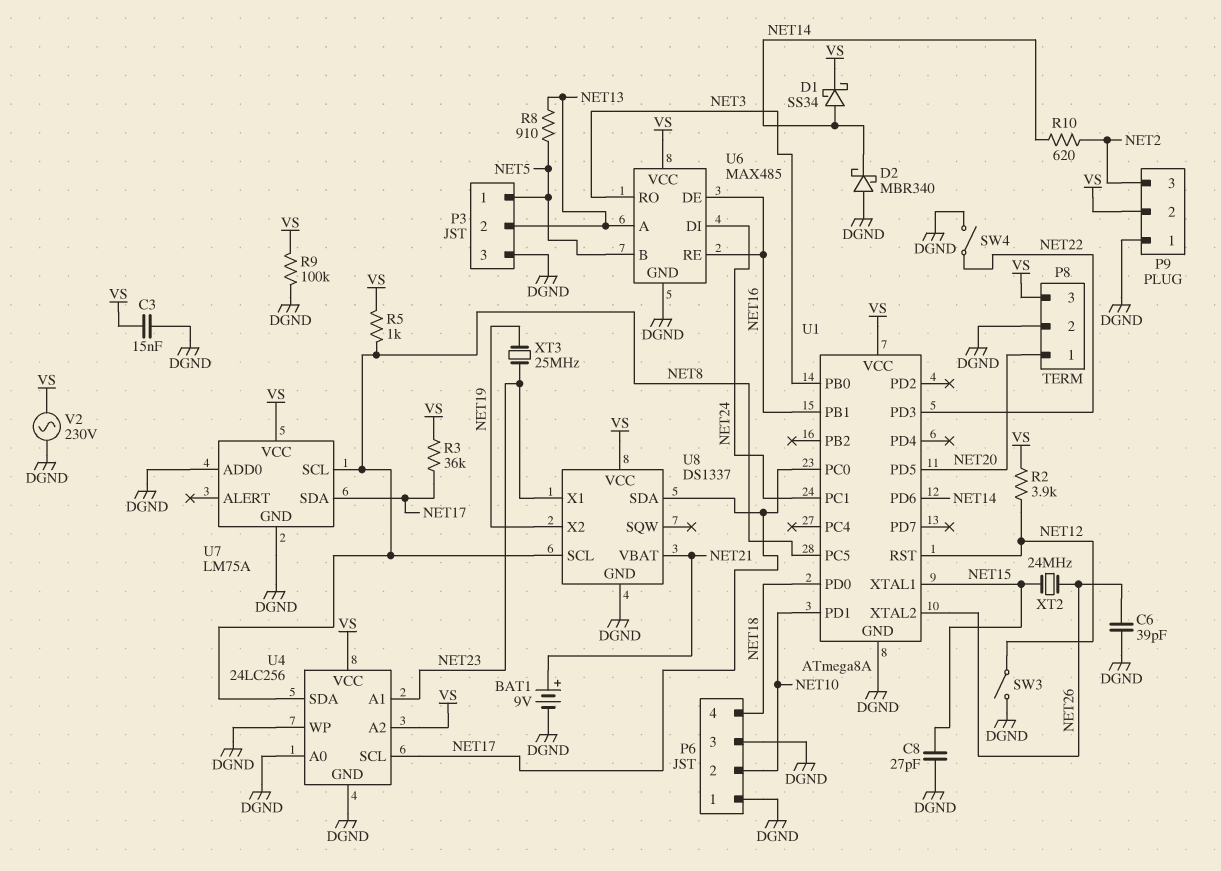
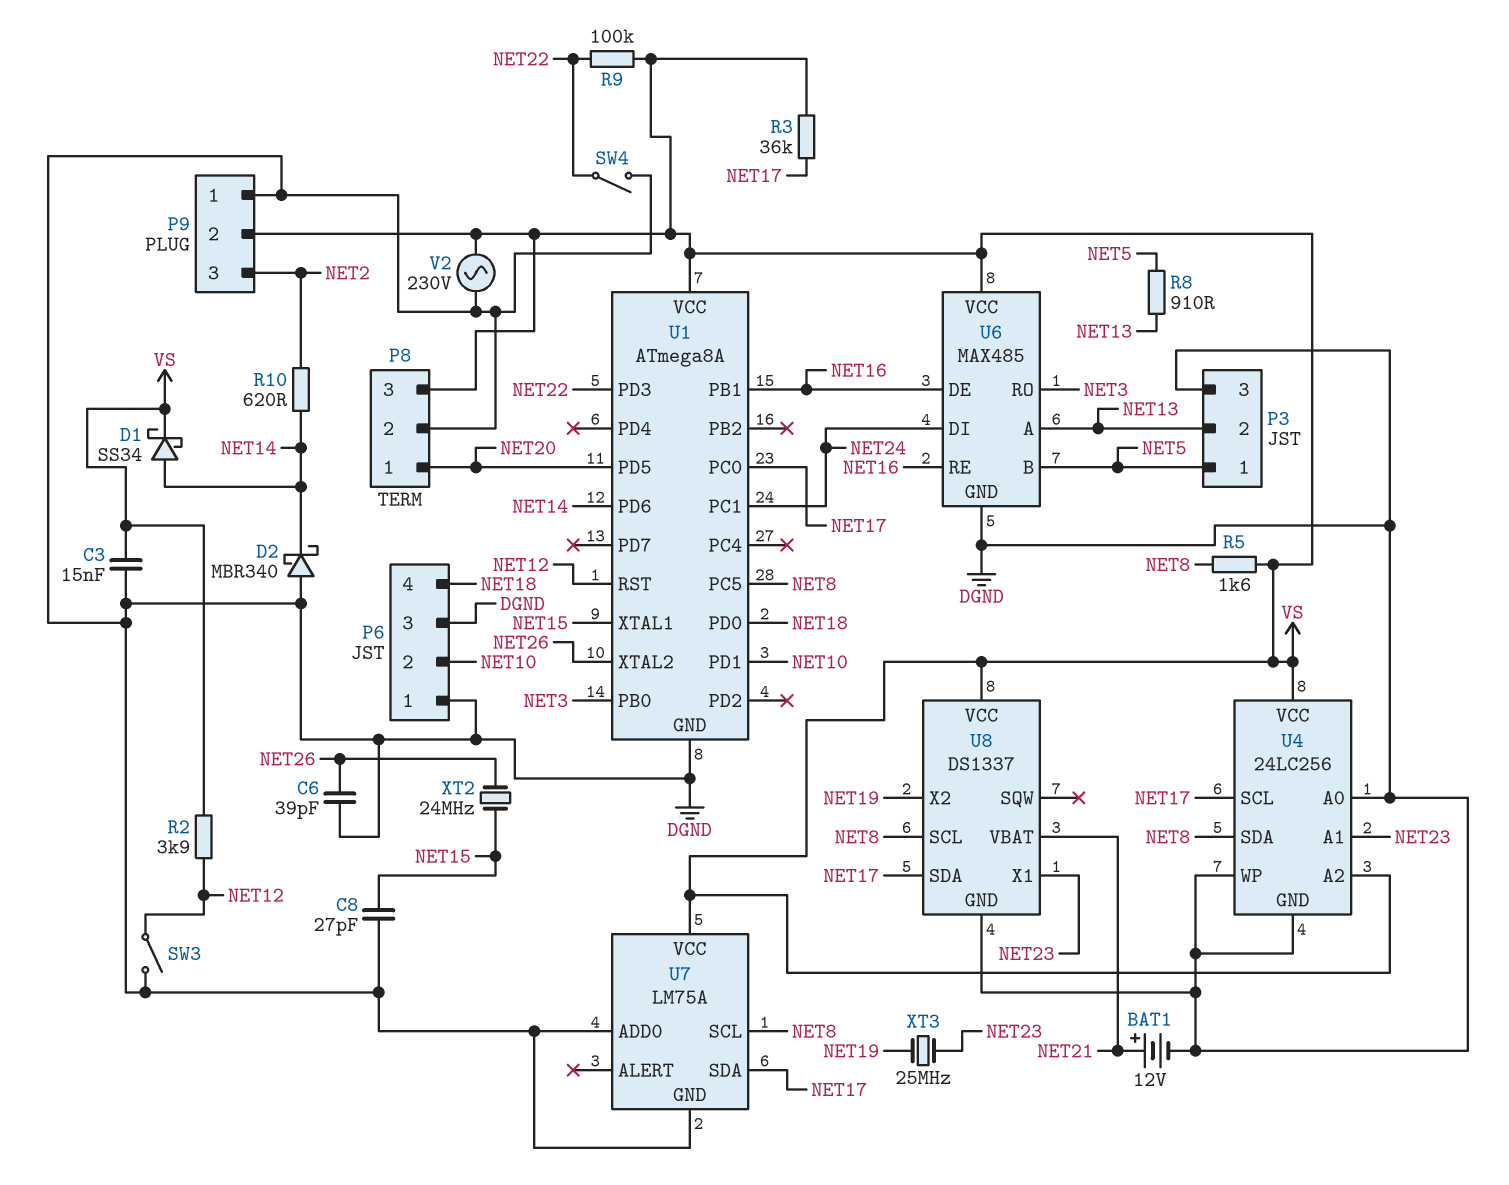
BAT1: 9V (plus NET21, minus DGND) -> 12V (plus NET21, minus DGND)
R5: 1k (NET8, VS) -> 1.6k (NET8, VS)
R9: 100k (DGND, VS) -> 100k (NET22, VS)

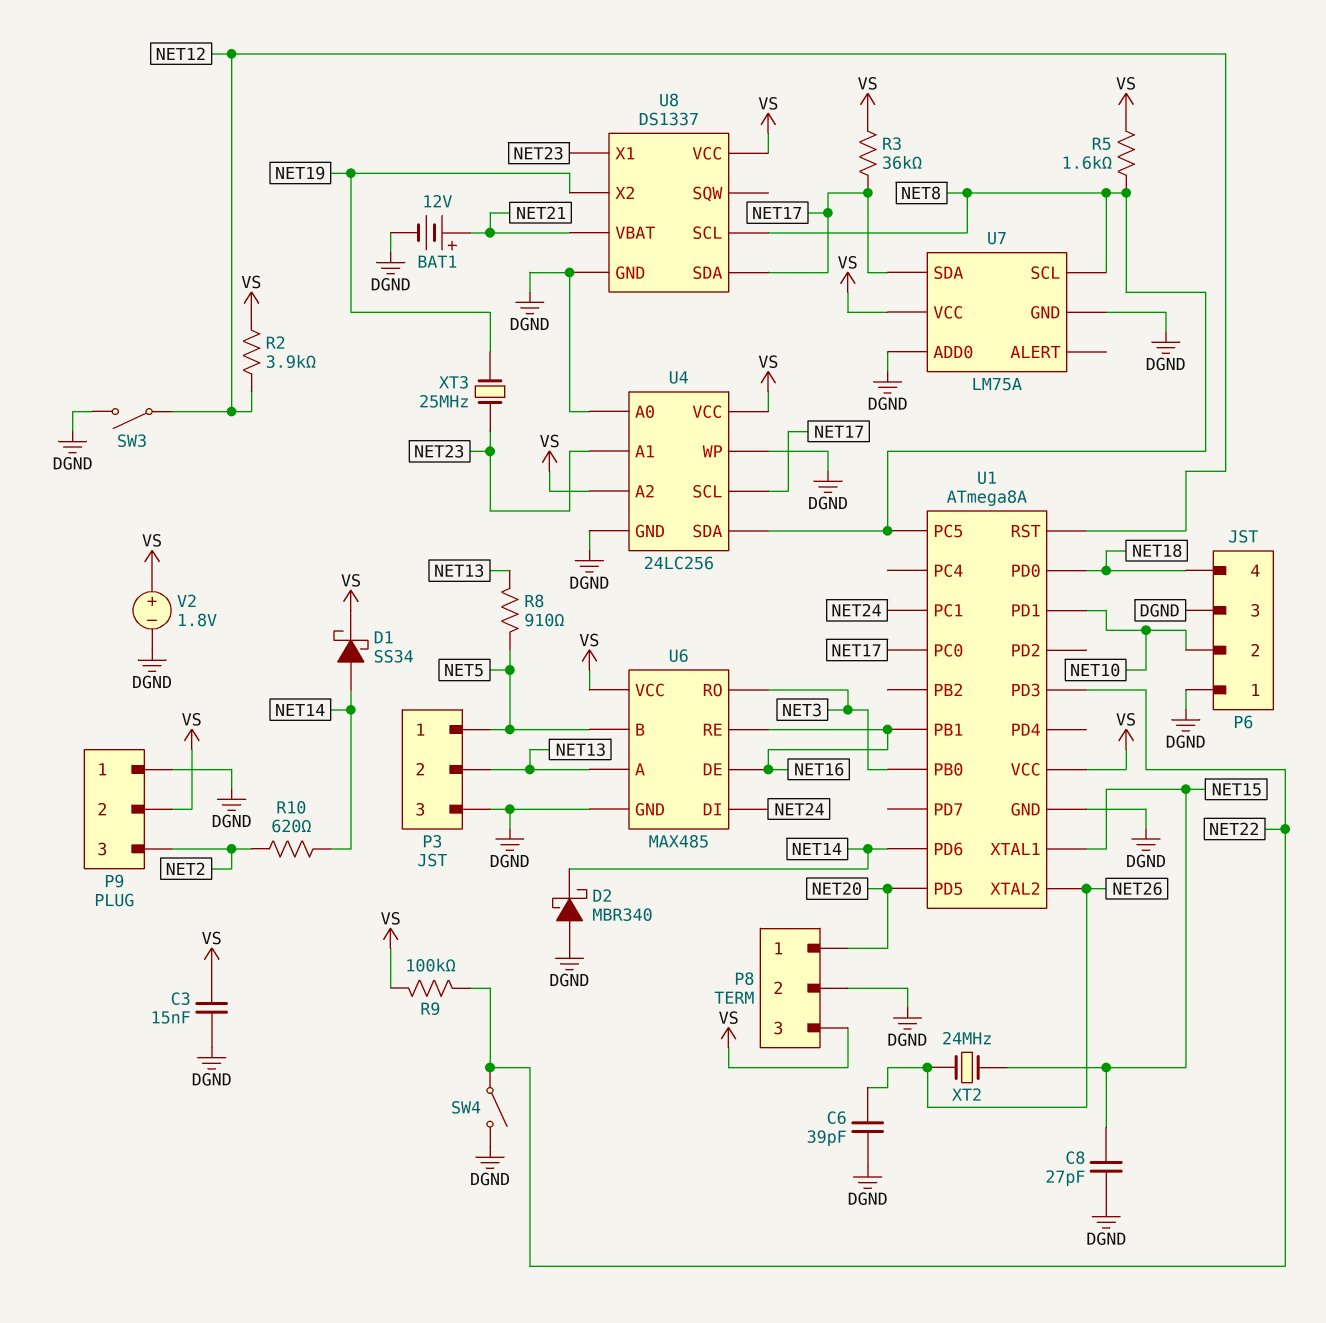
V2: AC 230V (DGND, VS) -> 1.8V (plus VS, minus DGND)

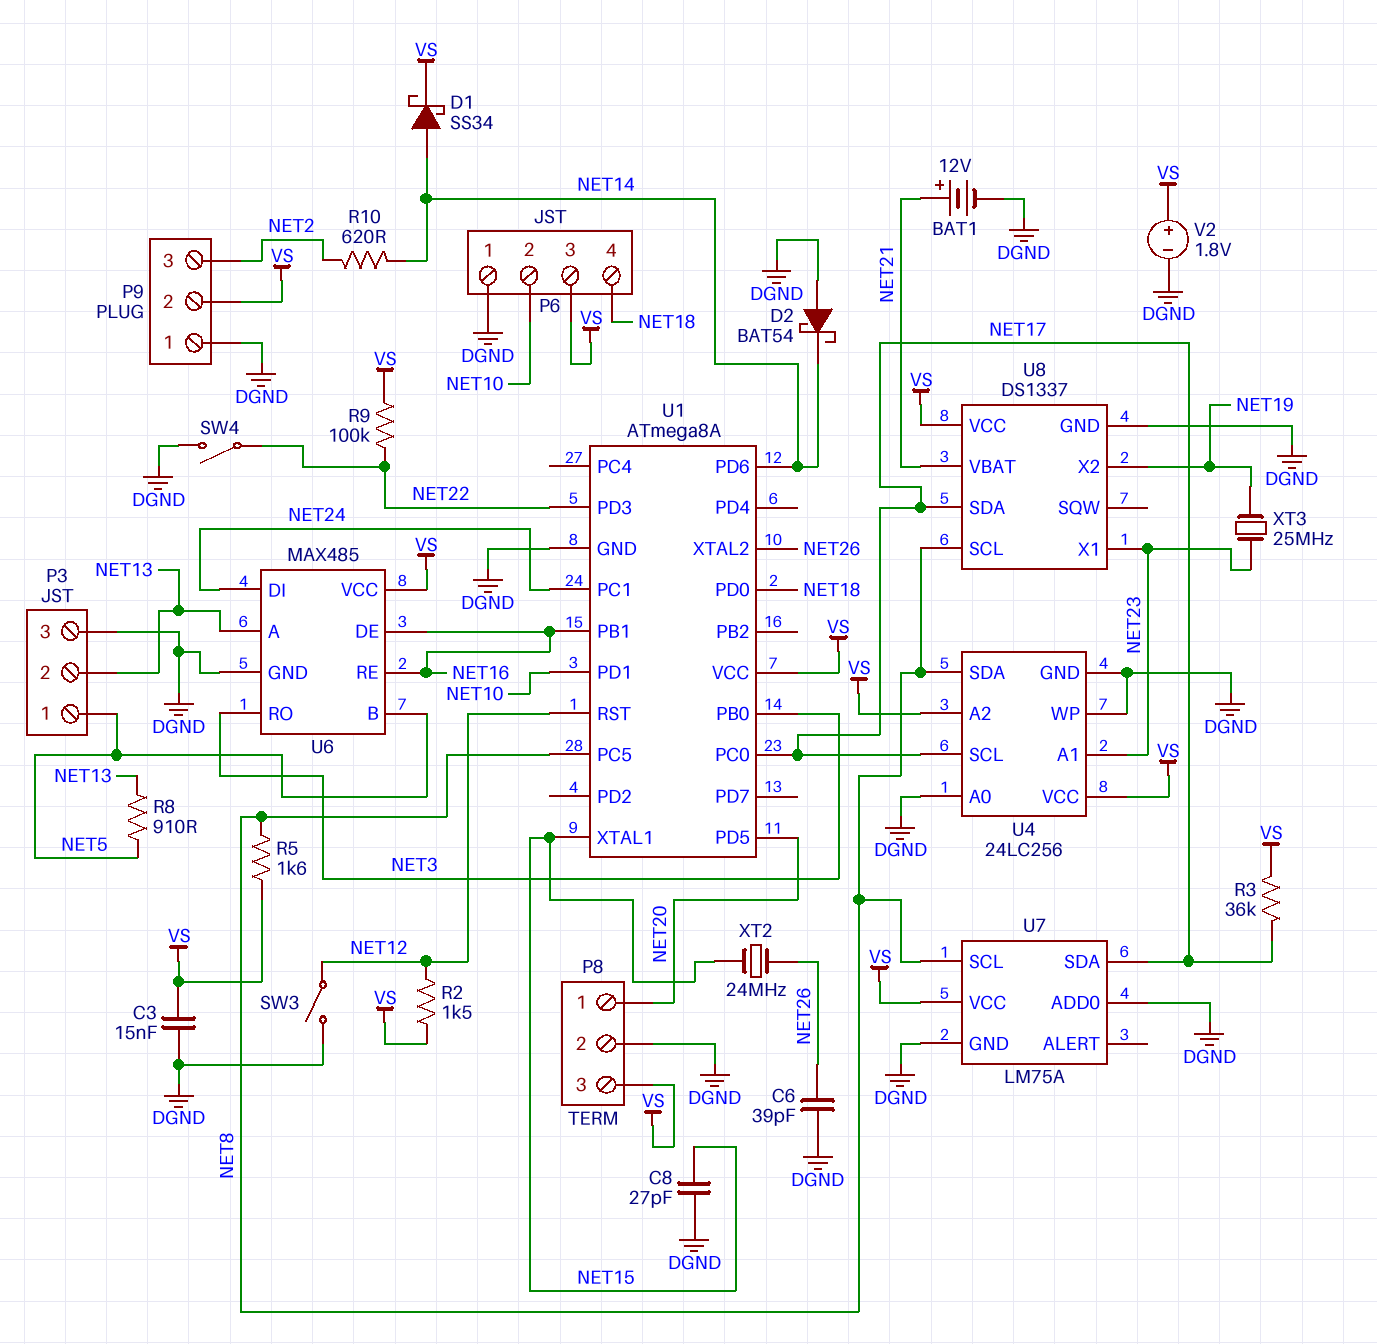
D2: schottky MBR340 (A DGND, K NET14) -> schottky BAT54 (A DGND, K NET14)
P6 pin 3: DGND -> VS
R2: 3.9k (NET12, VS) -> 1.5k (NET12, VS)

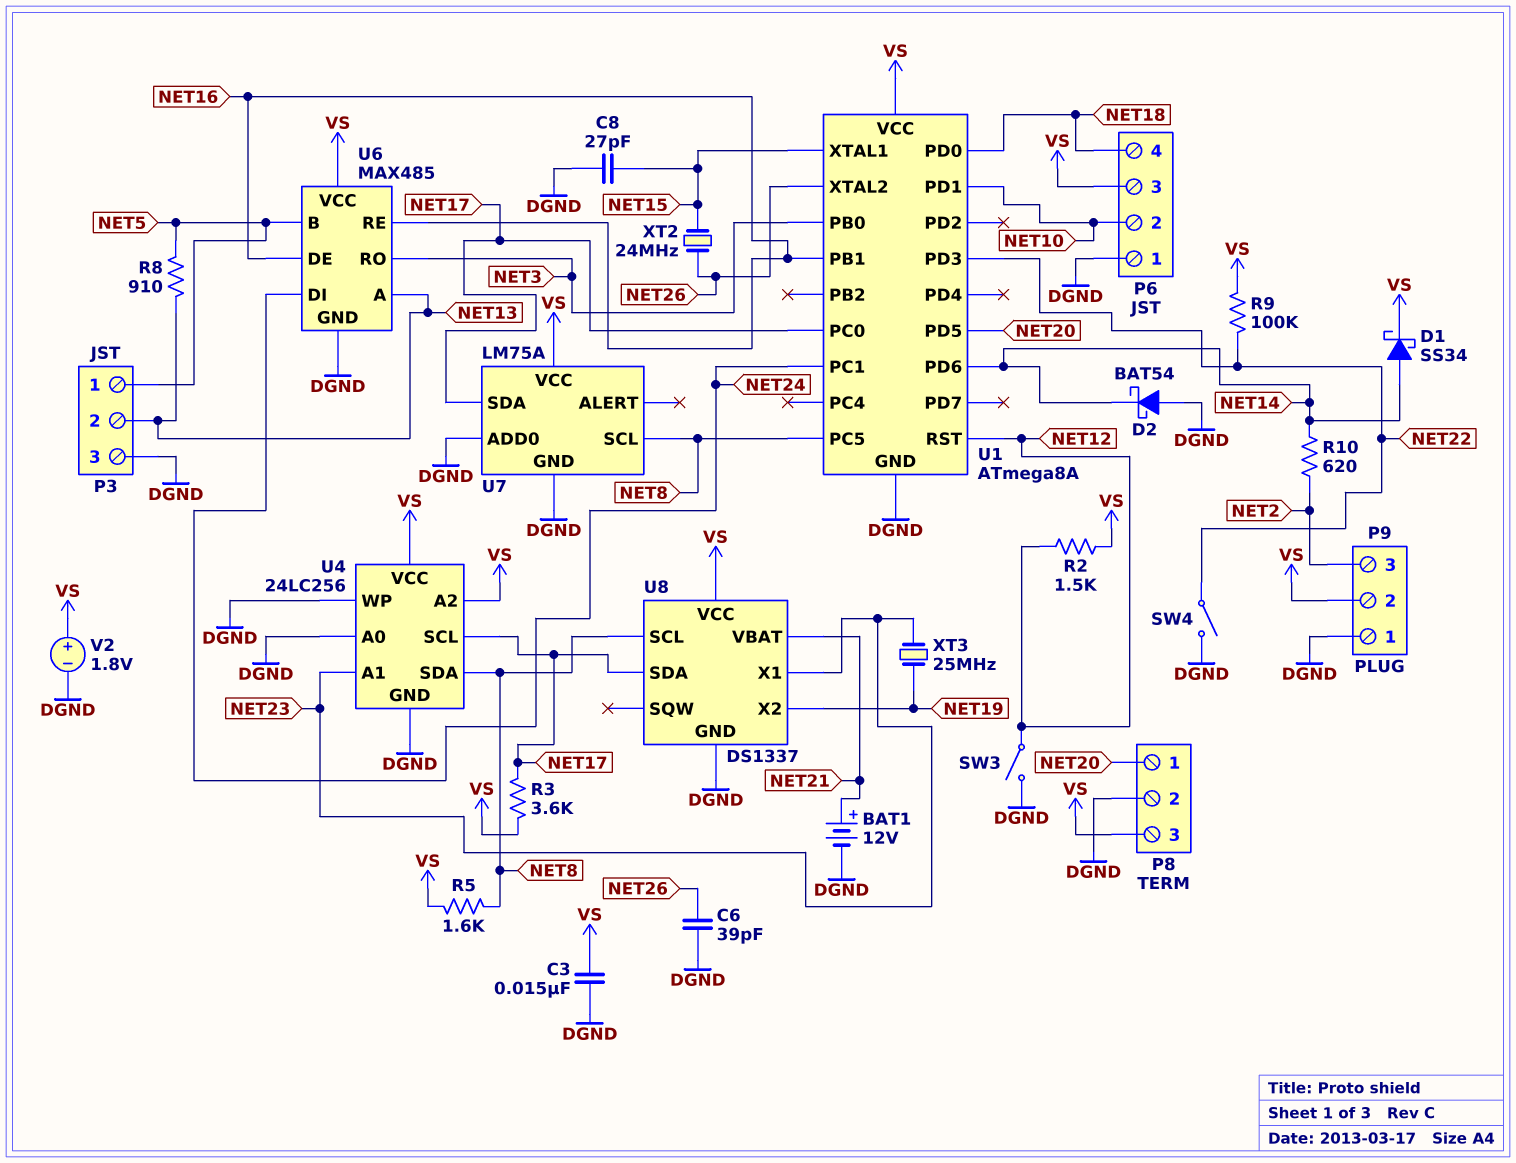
R3: 36k (NET17, VS) -> 3.6k (NET17, VS)

